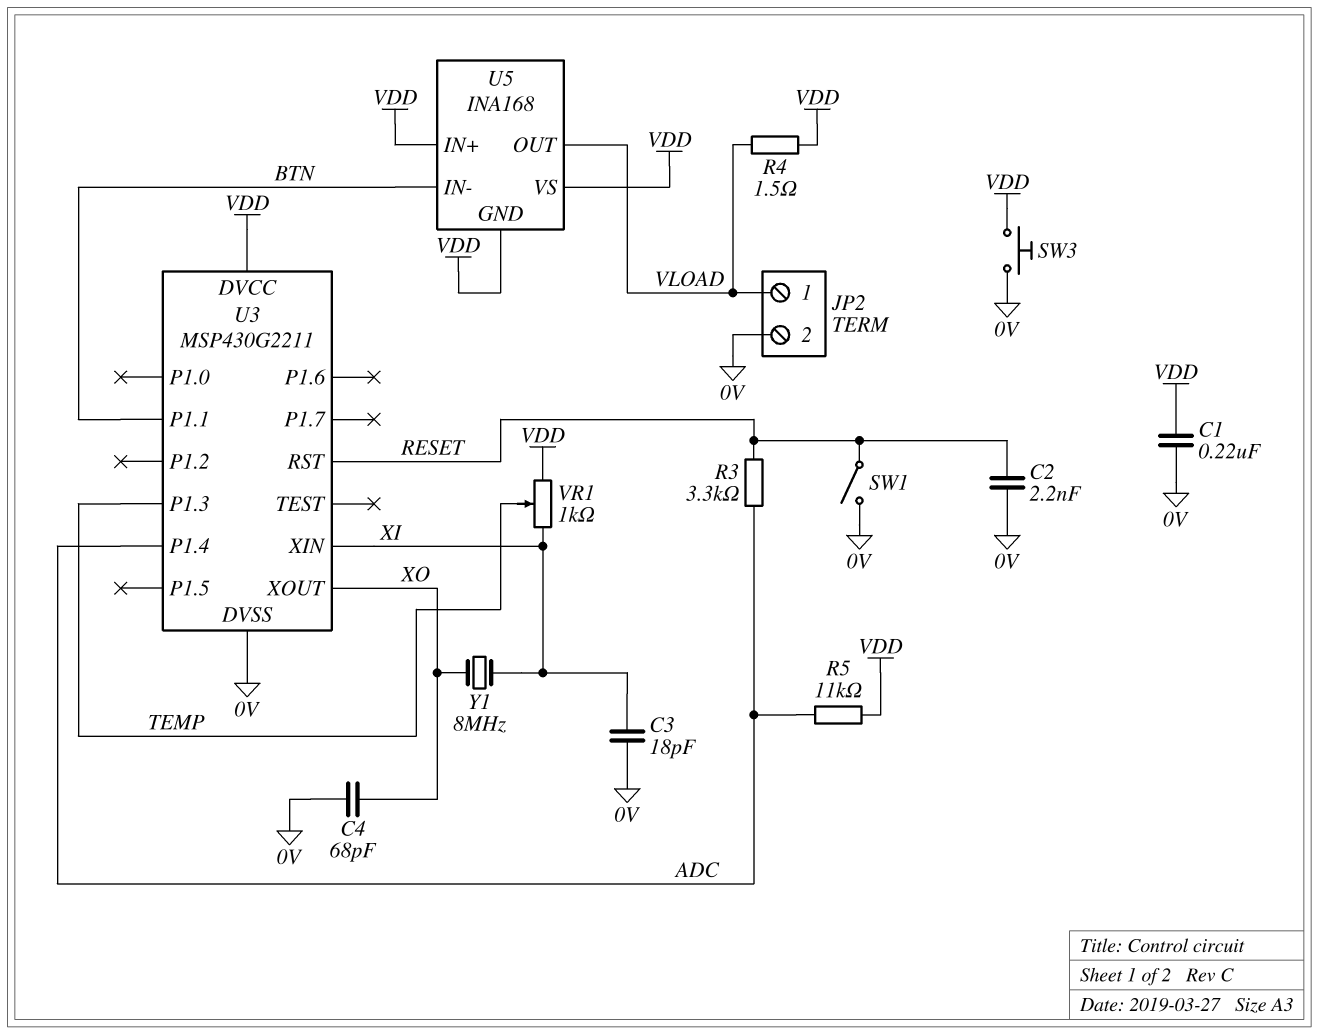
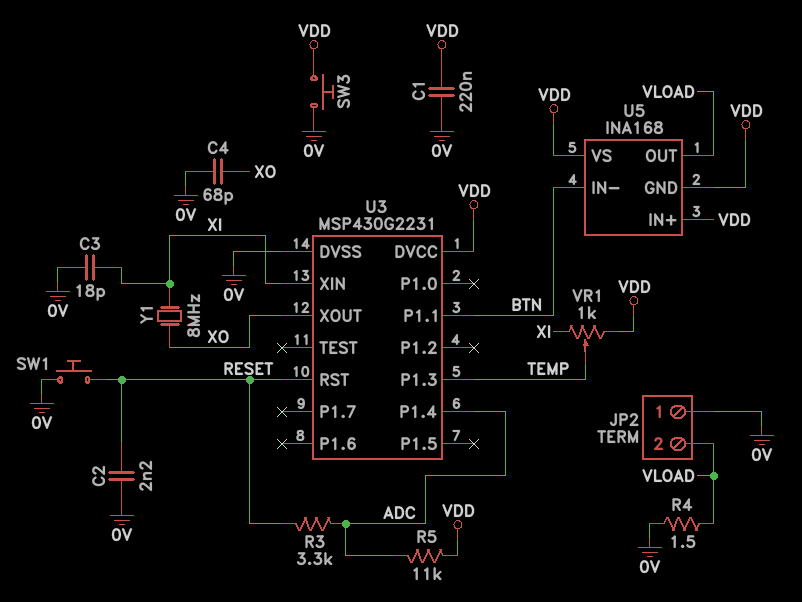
JP2 pin 1: VLOAD -> 0V
JP2 pin 2: 0V -> VLOAD
R4: 1.5 (VDD, VLOAD) -> 1.5 (0V, VLOAD)
SW1: switch (0V, RESET) -> button (0V, RESET)
U3: MSP430G2211 -> MSP430G2231

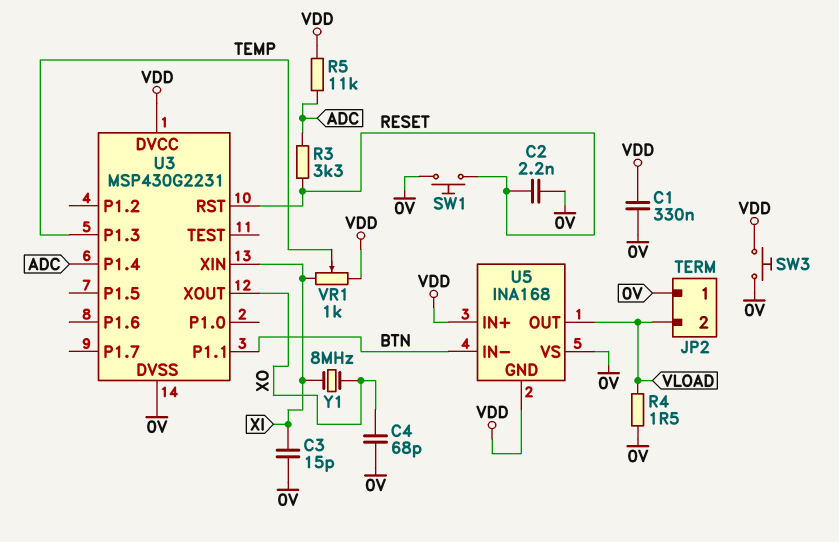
C1: 220nF (0V, VDD) -> 330nF (0V, VDD)
C3: 18pF (0V, XI) -> 15pF (0V, XI)
U5 pin VS: VDD -> 0V

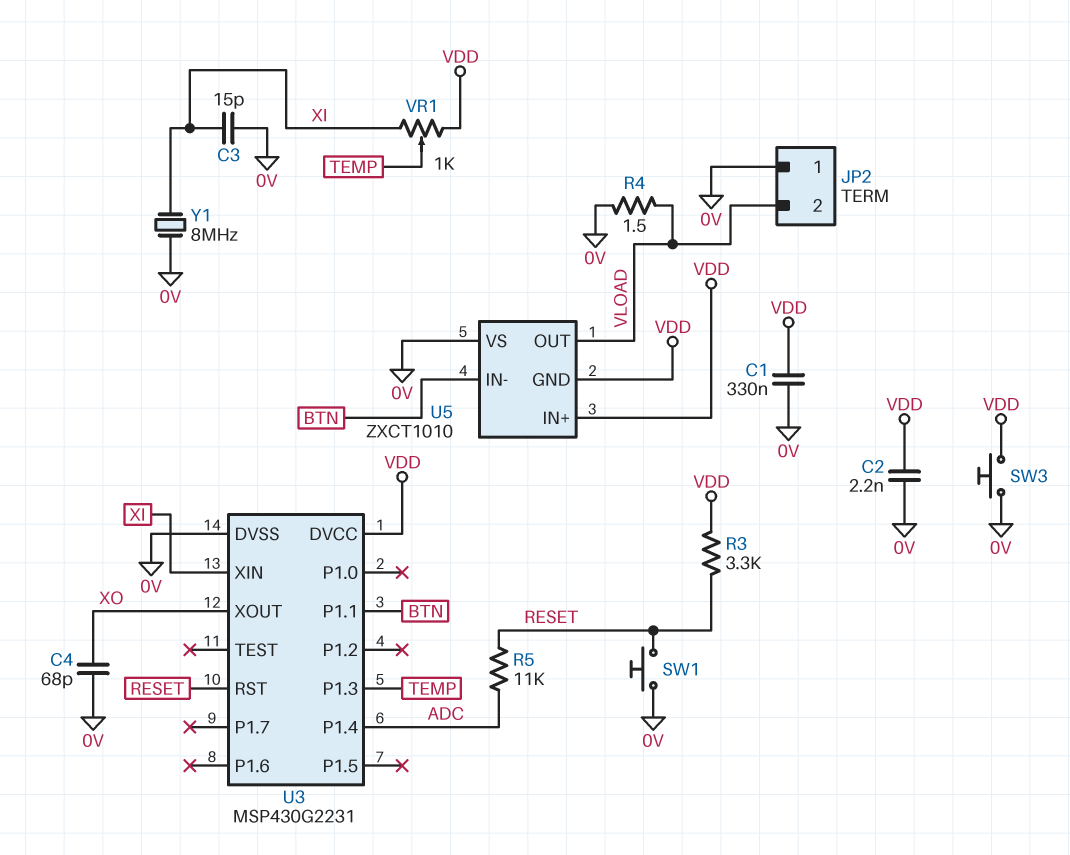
C2: 2.2nF (0V, RESET) -> 2.2nF (0V, VDD)
R3: 3.3k (ADC, RESET) -> 3.3k (RESET, VDD)
R5: 11k (ADC, VDD) -> 11k (ADC, RESET)
U5: INA168 -> ZXCT1010
Y1: 8MHz (XI, XO) -> 8MHz (0V, XI)

